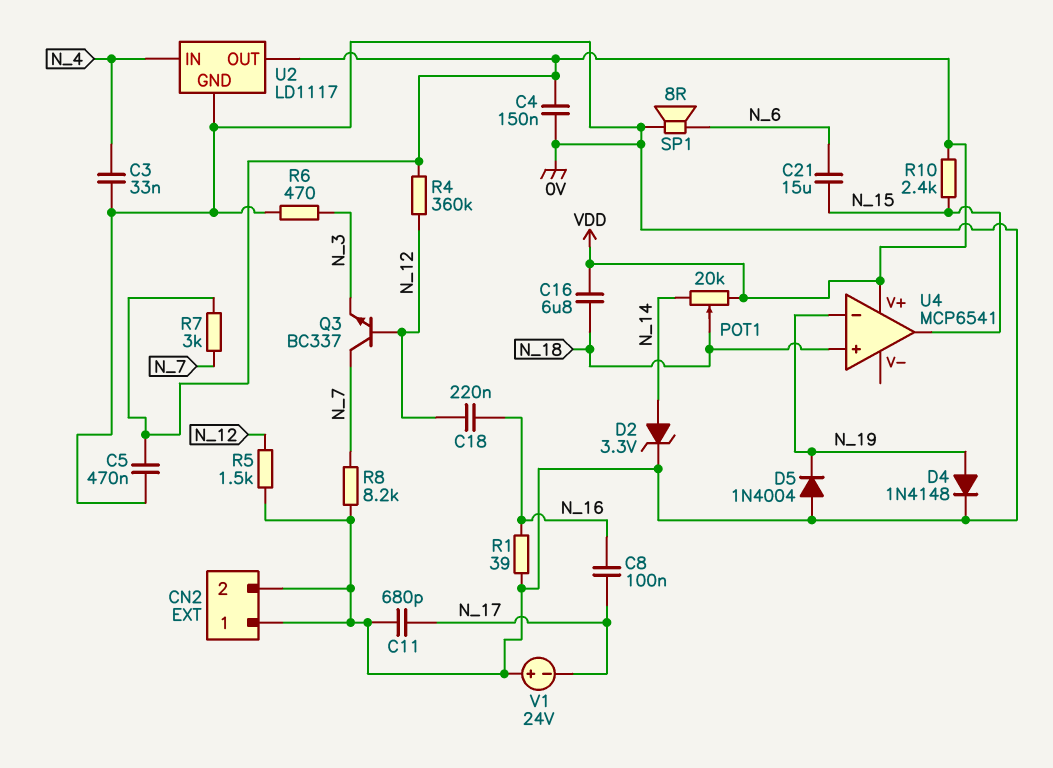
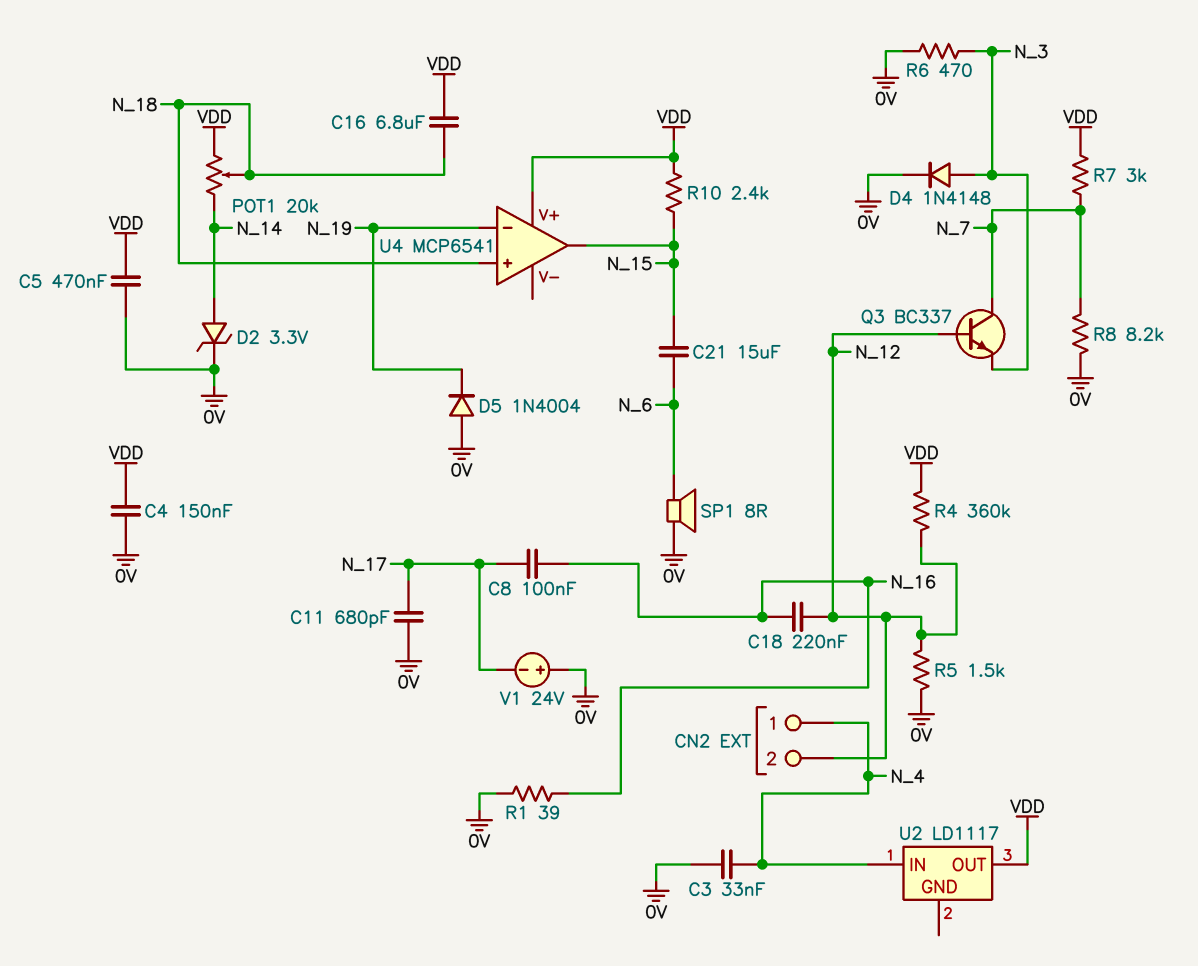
CN2 pin 1: 0V -> N_4
CN2 pin 2: 0V -> N_12
D4: diode 1N4148 (A N_19, K 0V) -> diode 1N4148 (A N_3, K 0V)
U2 pin GND: 0V -> none

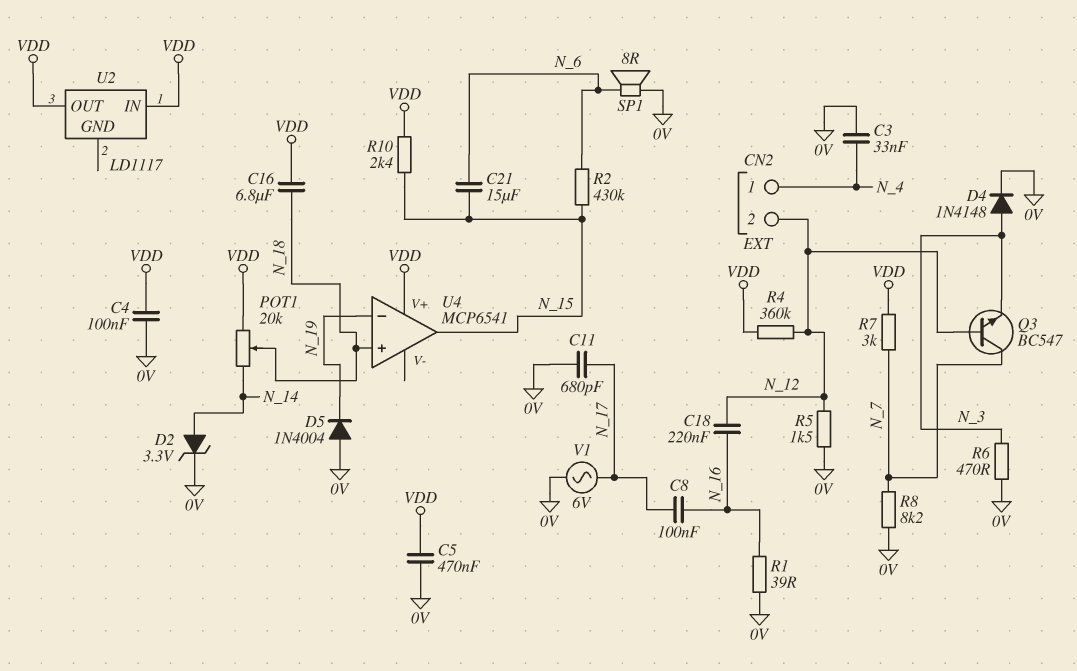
C4: 150nF (0V, VDD) -> 100nF (0V, VDD)
Q3: NPN BC337 (B N_12, C N_7, E N_3) -> NPN BC547 (B N_12, C N_7, E N_3)
R2: none -> 430k (N_6, N_15)
U2 pin IN: N_4 -> VDD
V1: 24V (plus 0V, minus N_17) -> AC 6V (0V, N_17)

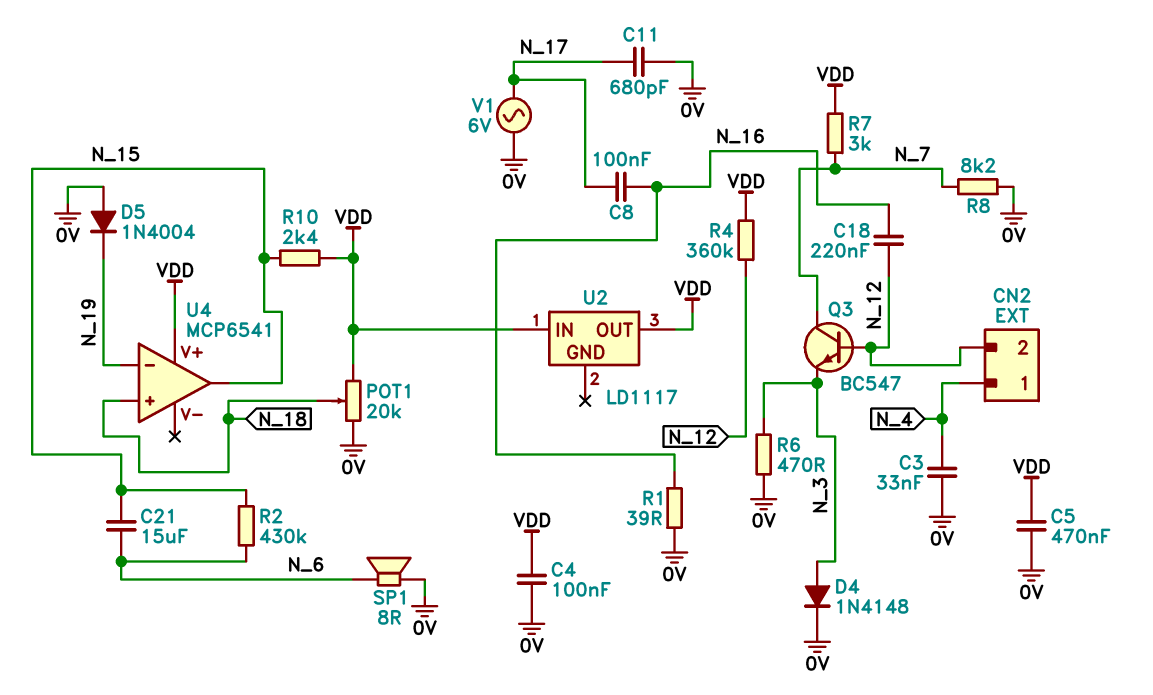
C16: 6.8uF (N_18, VDD) -> none
D2: zener 3.3V (A N_14, K 0V) -> none
POT1: 20k (N_14, VDD, wiper N_18) -> 20k (0V, VDD, wiper N_18)
R5: 1.5k (0V, N_12) -> none

